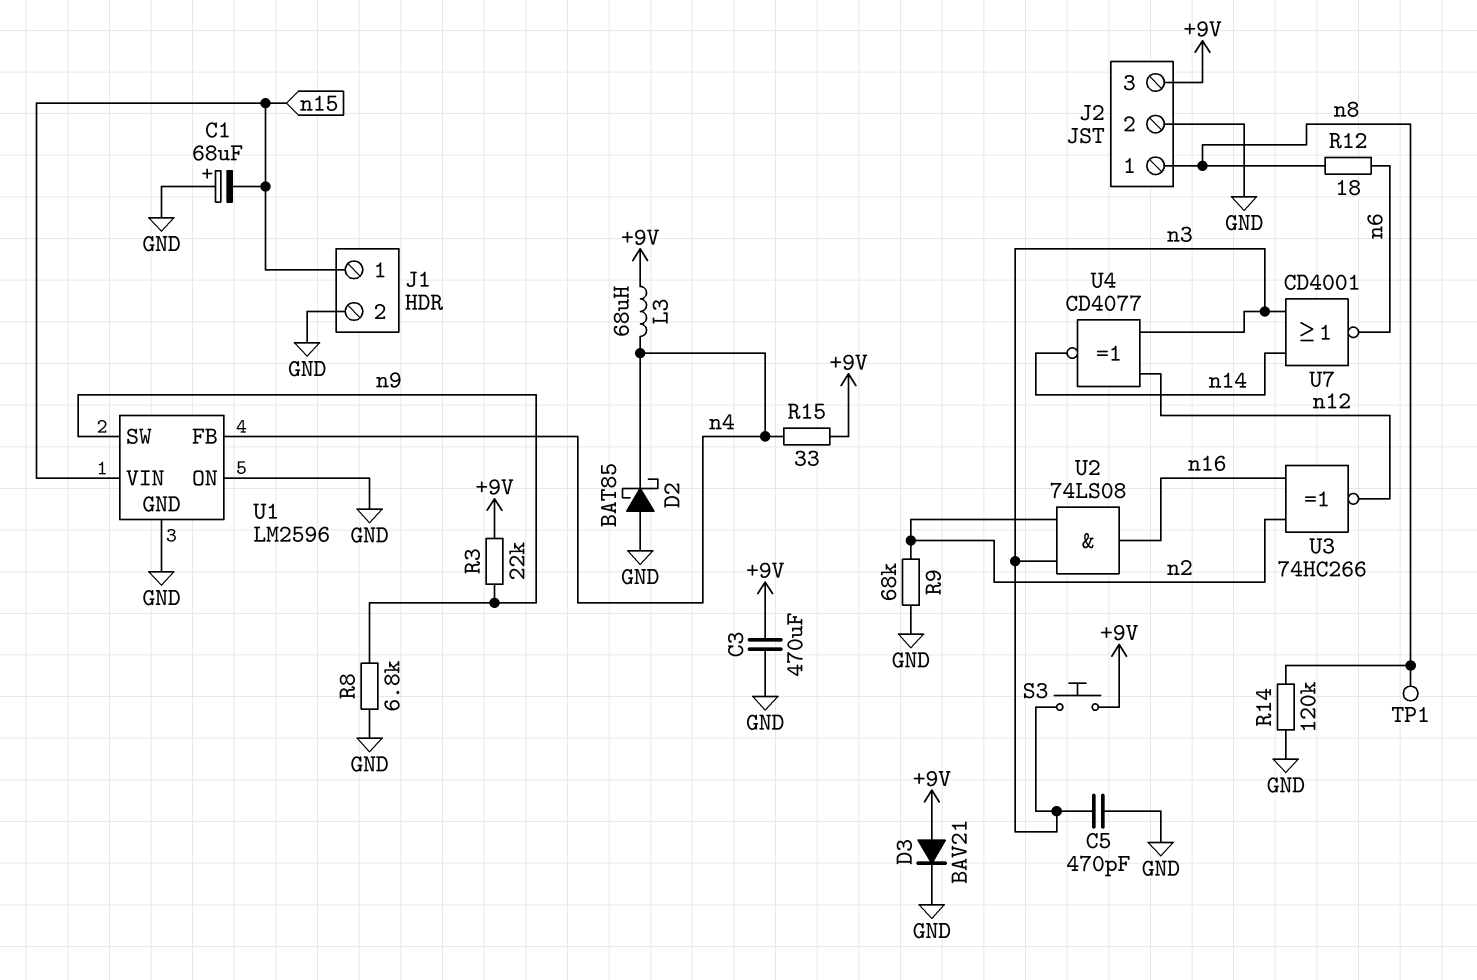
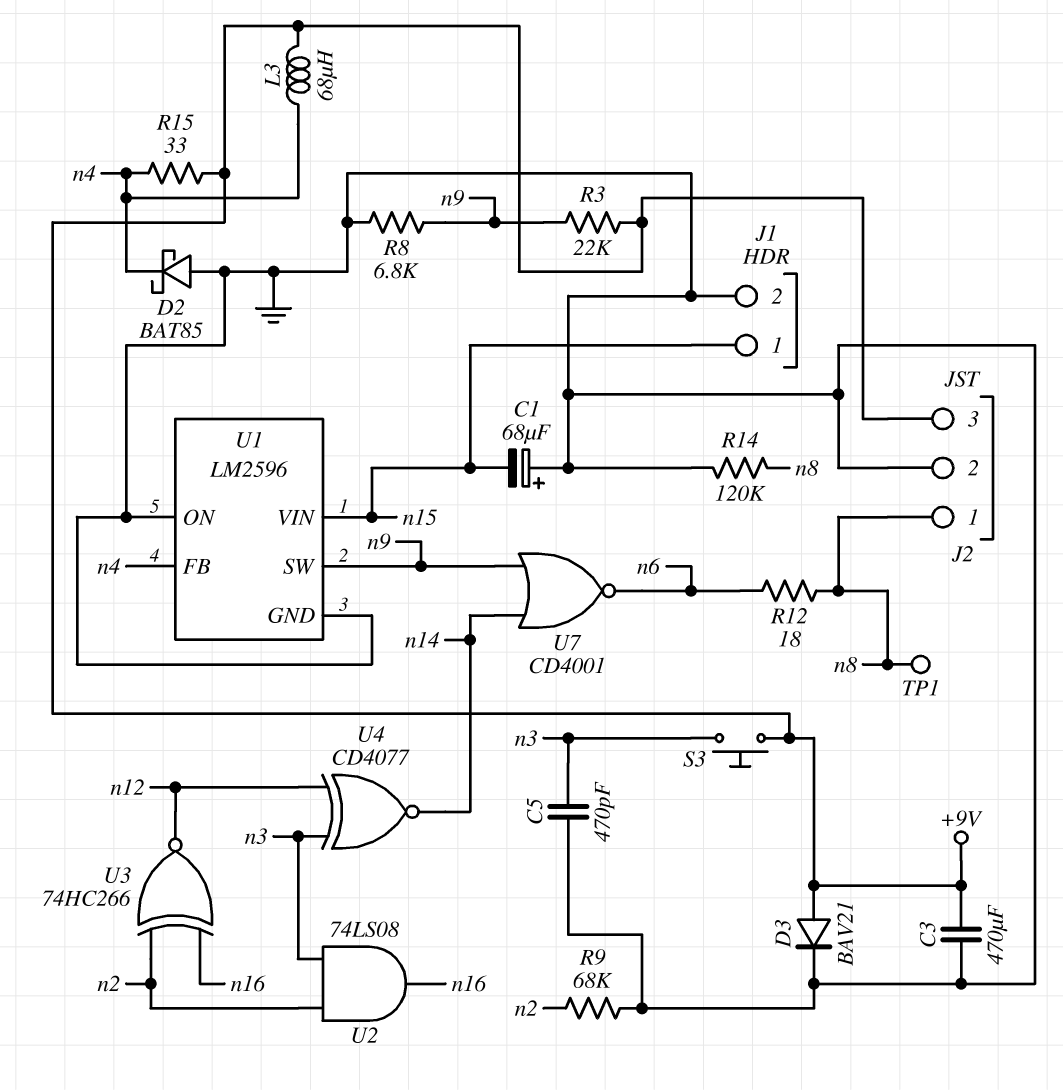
U7: NOR CD4001 (in n3, in n14, out n6) -> NOR CD4001 (in n9, in n14, out n6)

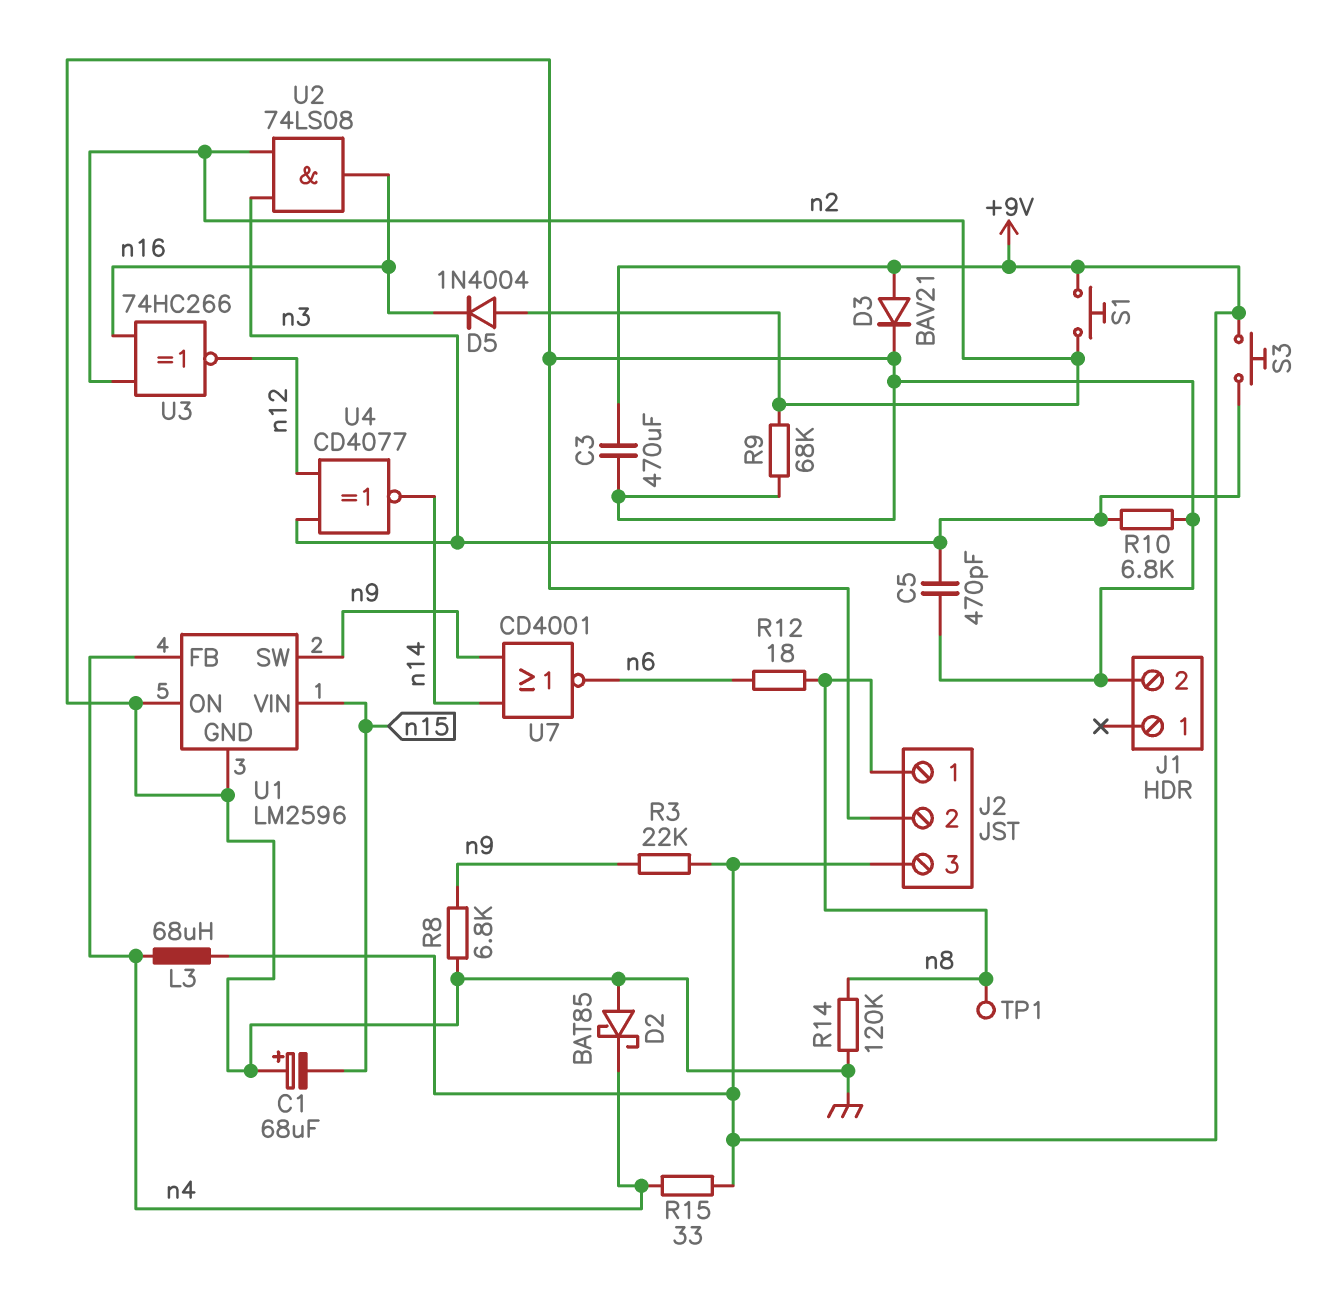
D5: none -> diode 1N4004 (A n2, K n16)
J1 pin 1: n15 -> none
R10: none -> 6.8k (GND, n3)
S1: none -> button (+9V, n2)

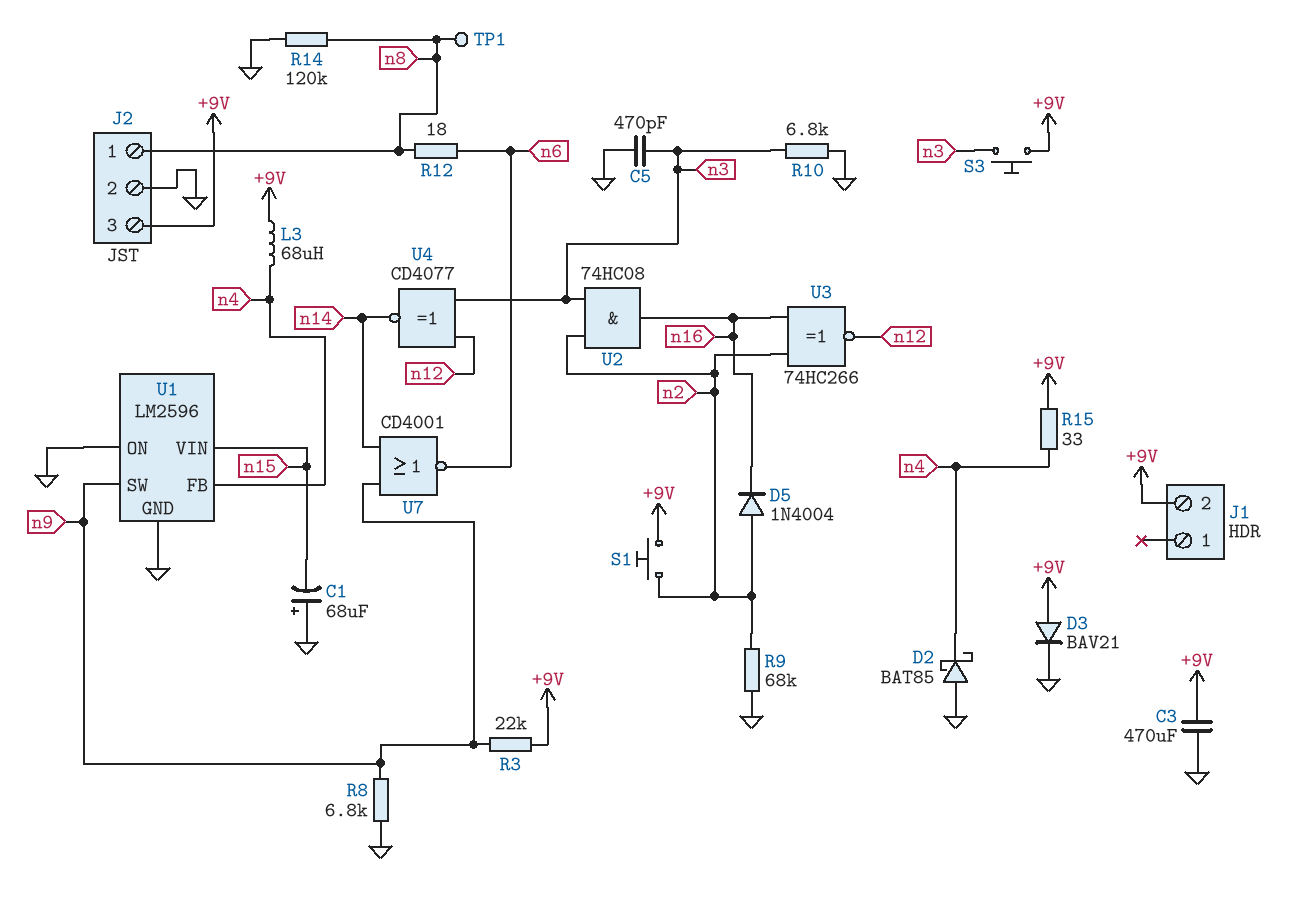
J1 pin 2: GND -> +9V
U2: AND 74LS08 (in n2, in n3, out n16) -> AND 74HC08 (in n2, in n3, out n16)

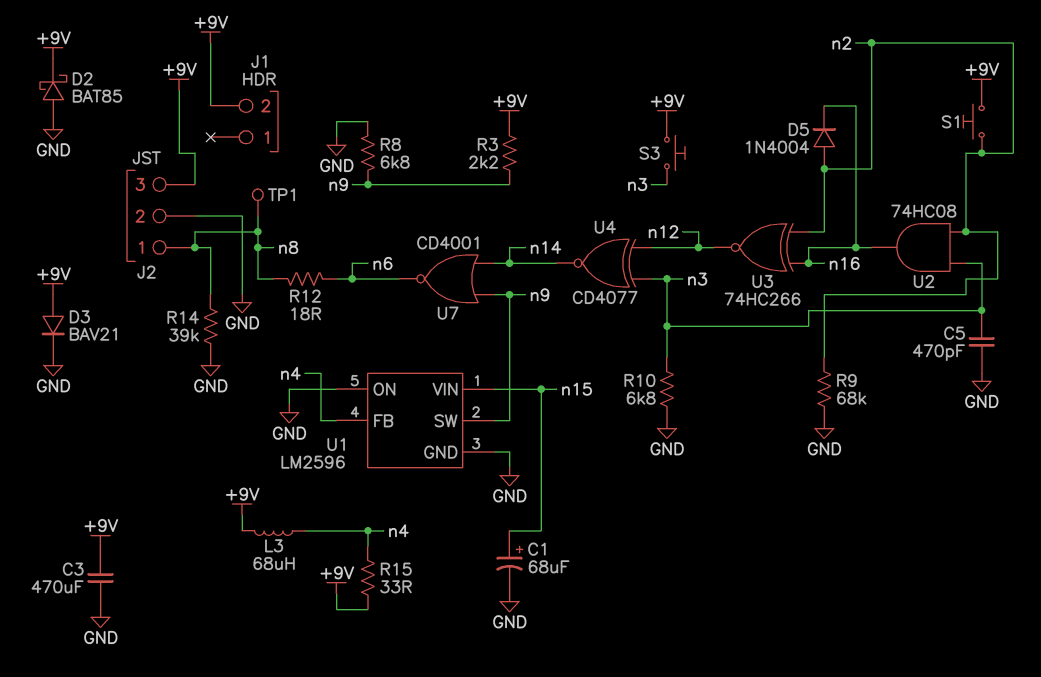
C1: 68uF (plus GND, minus n15) -> 68uF (plus n15, minus GND)
D2: schottky BAT85 (A GND, K n4) -> schottky BAT85 (A GND, K +9V)
R3: 22k (+9V, n9) -> 2.2k (+9V, n9)
R14: 120k (GND, n8) -> 39k (GND, n8)

